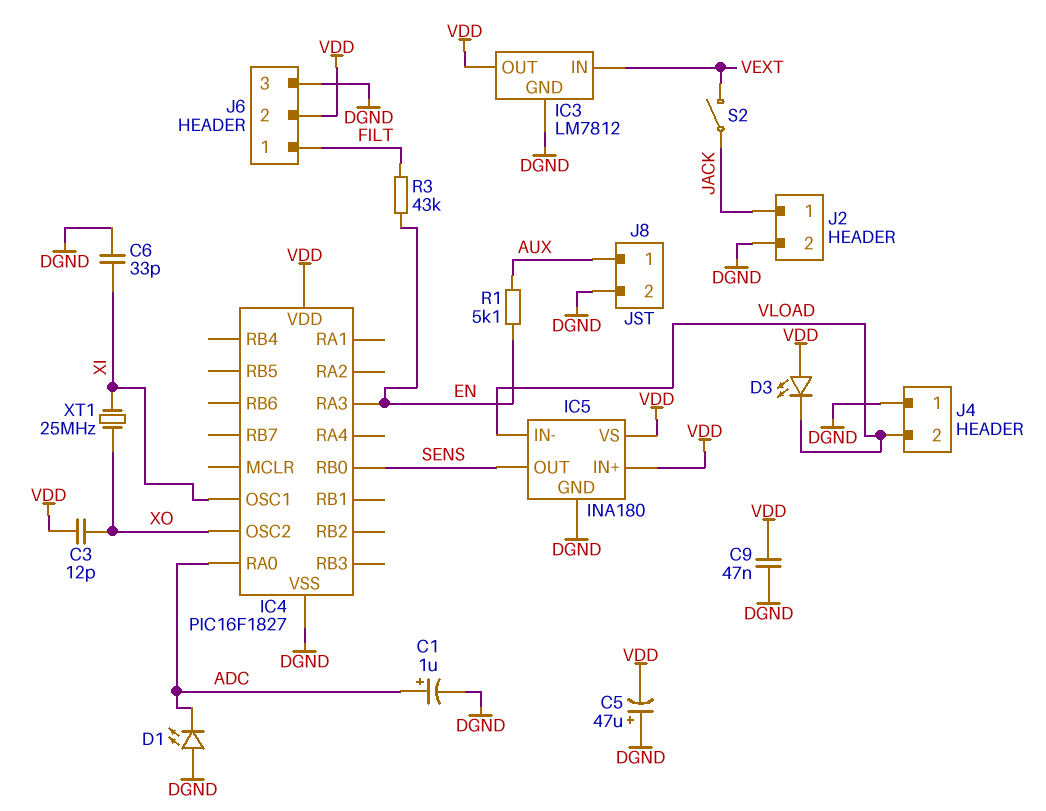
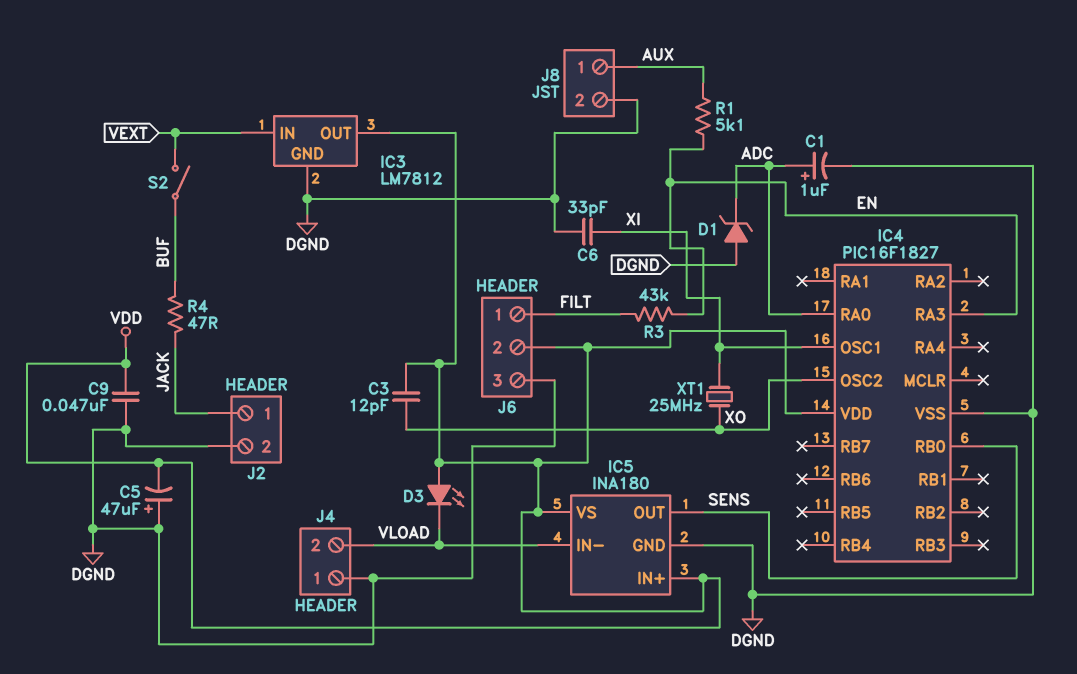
D1: LED (A DGND, K ADC) -> zener (A DGND, K ADC)
R4: none -> 47 (BUF, JACK)
S2: switch (JACK, VEXT) -> switch (BUF, VEXT)

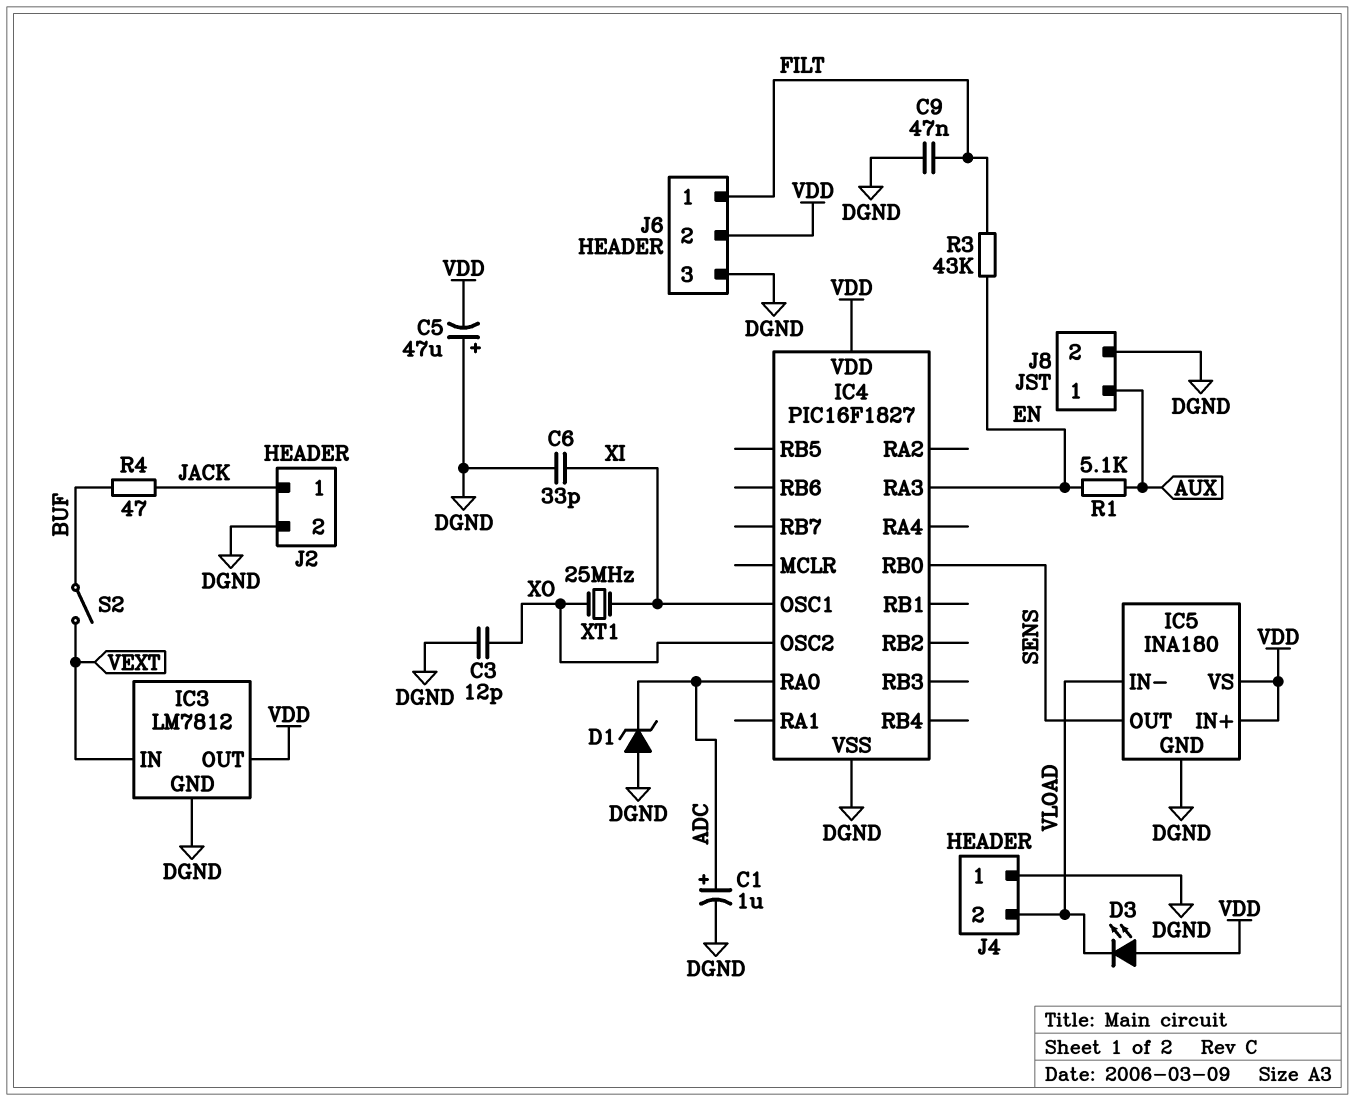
C3: 12pF (VDD, XO) -> 12pF (DGND, XO)
C9: 47nF (DGND, VDD) -> 47nF (DGND, FILT)

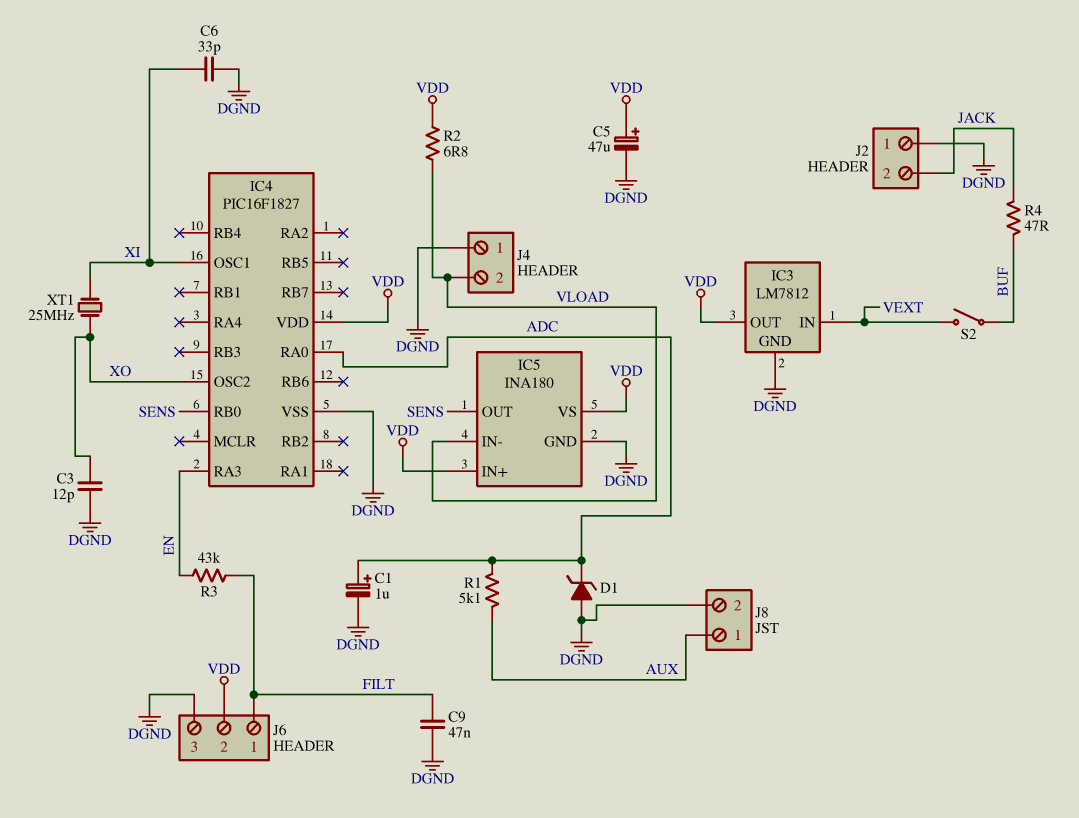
C5: 47uF (plus DGND, minus VDD) -> 47uF (plus VDD, minus DGND)
D3: LED (A VDD, K VLOAD) -> none
J2 pin 1: JACK -> DGND
J2 pin 2: DGND -> JACK
R1: 5.1k (AUX, EN) -> 5.1k (ADC, AUX)
R2: none -> 6.8 (VDD, VLOAD)

